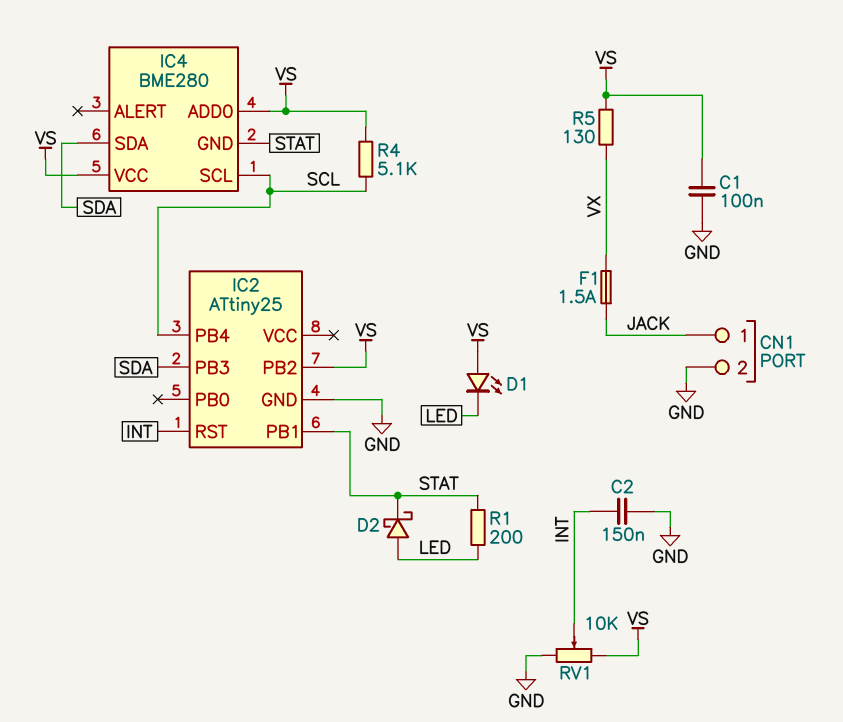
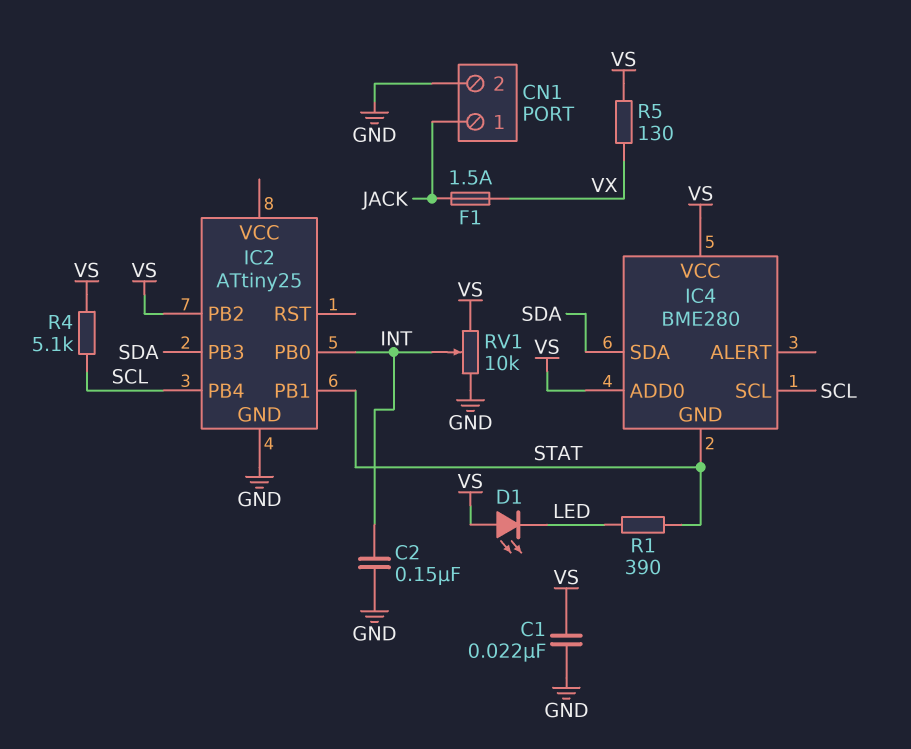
C1: 100nF (GND, VS) -> 22nF (GND, VS)
D2: schottky (A LED, K STAT) -> none
IC2 pin PB0: none -> INT
IC2 pin RST: INT -> none
R1: 200 (LED, STAT) -> 390 (LED, STAT)

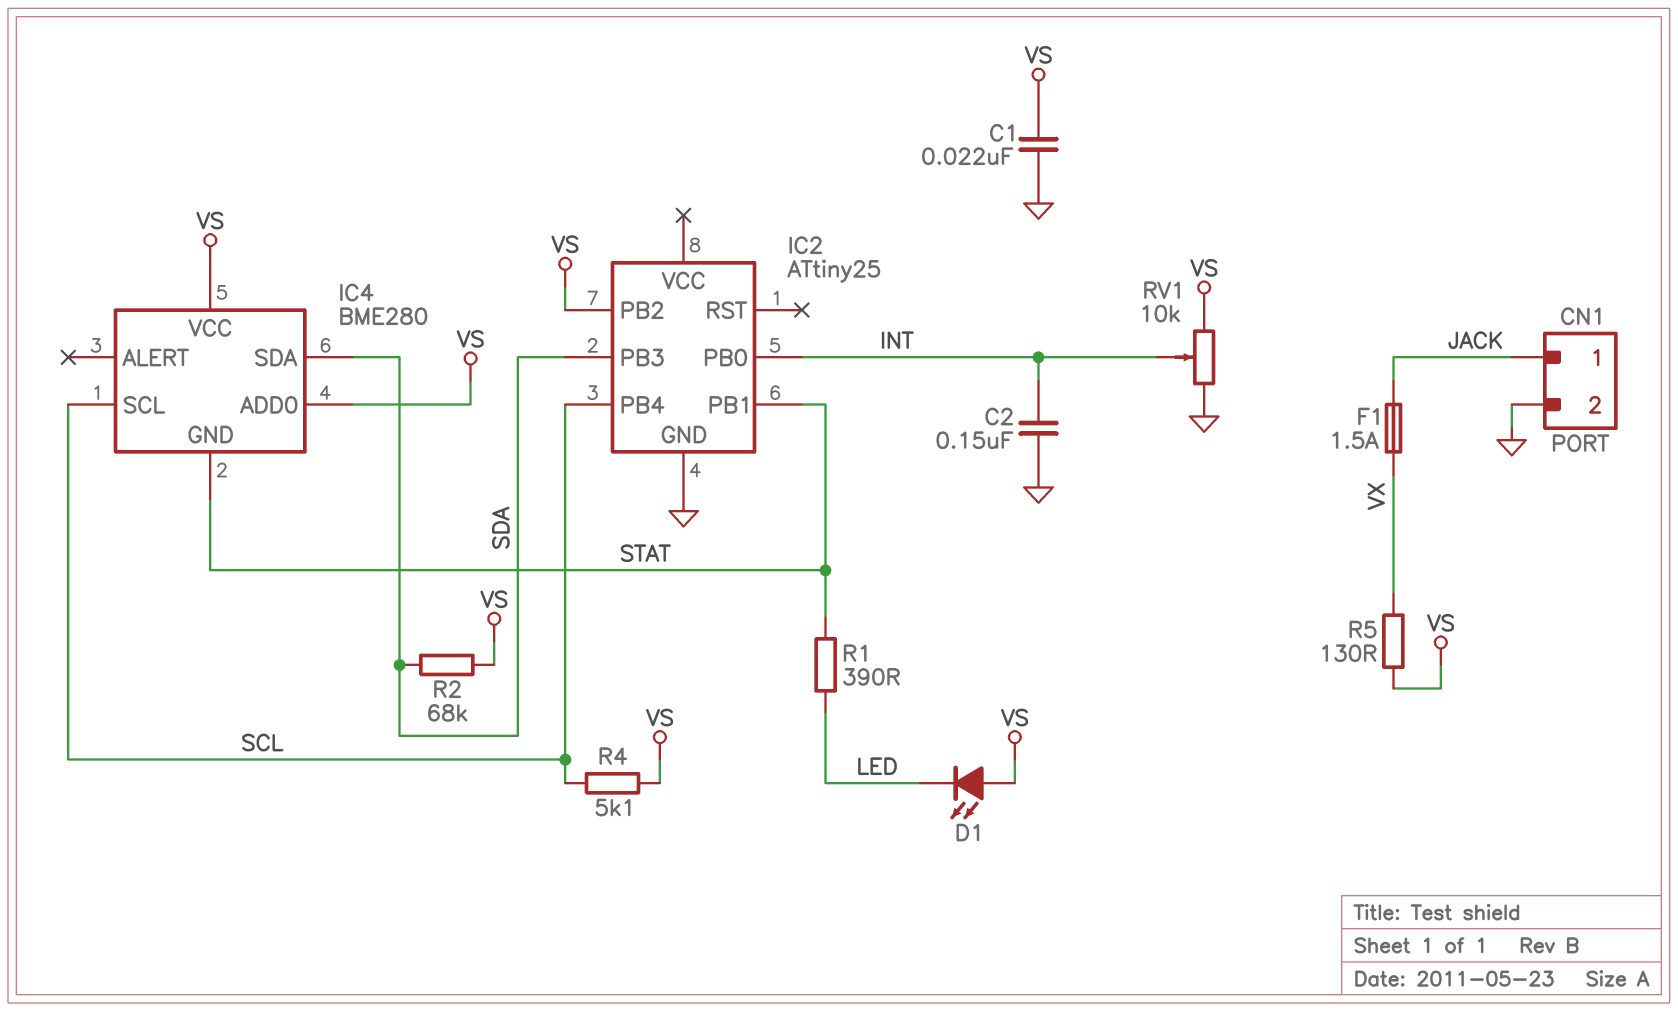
R2: none -> 68k (SDA, VS)

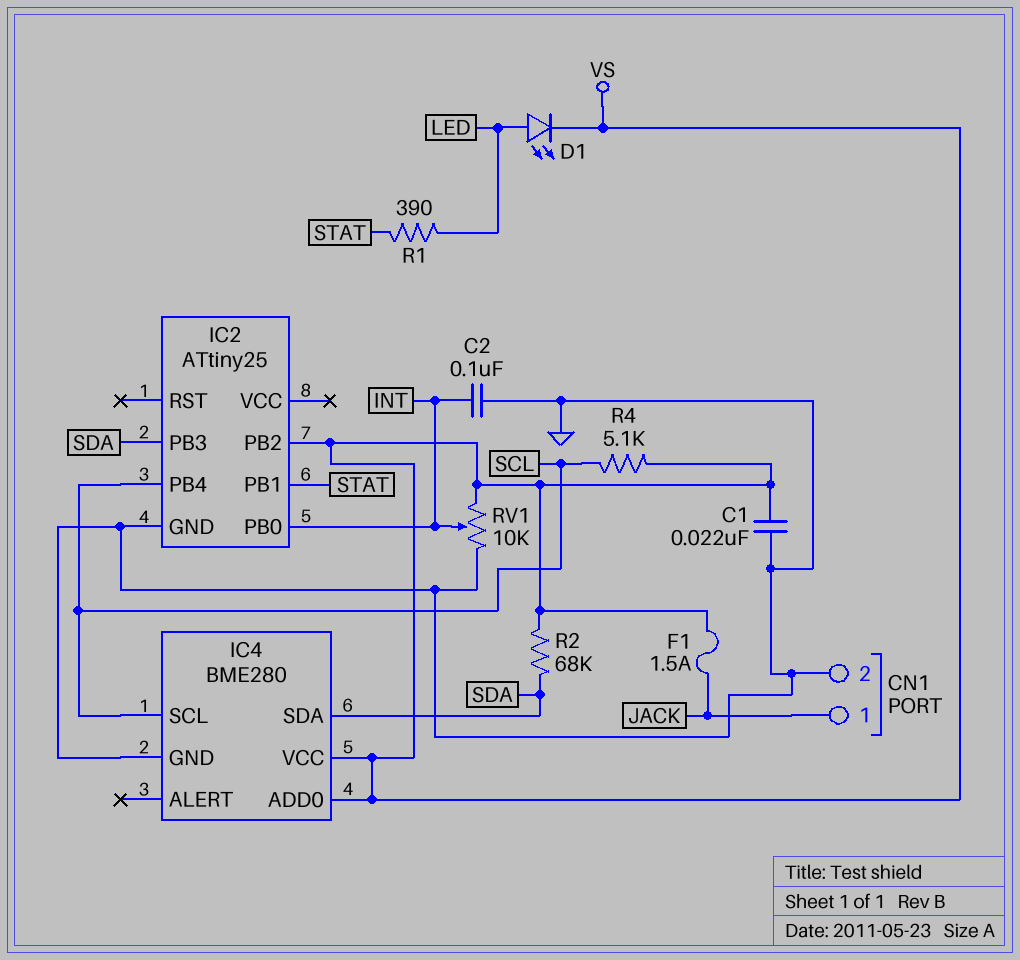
C2: 150nF (GND, INT) -> 100nF (GND, INT)
D1: LED (A VS, K LED) -> LED (A LED, K VS)
F1: 1.5A (JACK, VX) -> 1.5A (JACK, VS)
IC4 pin GND: STAT -> GND
R5: 130 (VS, VX) -> none

